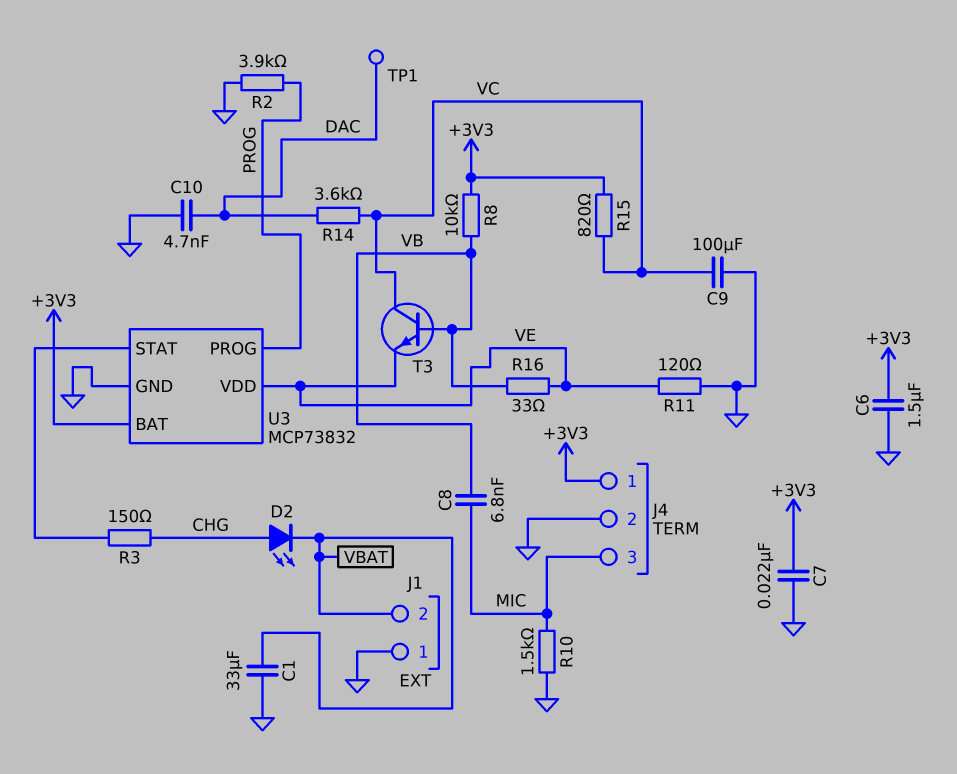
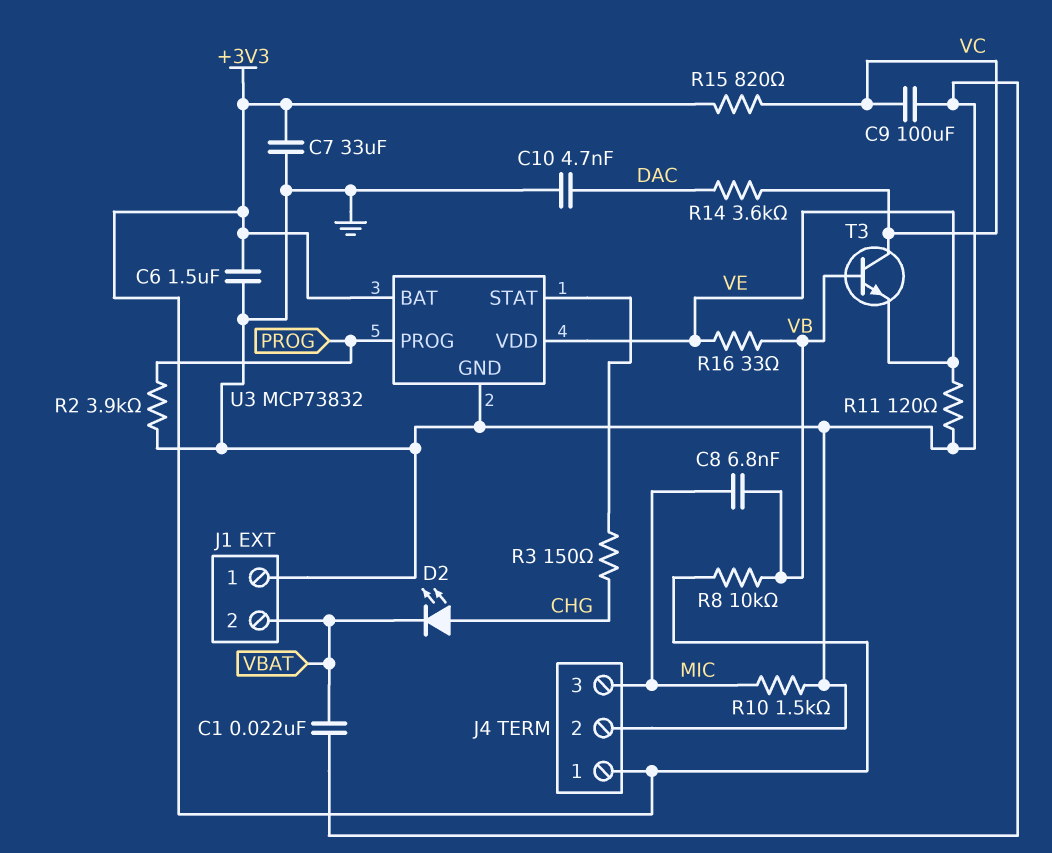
C1: 33uF (GND, VBAT) -> 22nF (GND, VBAT)
C7: 22nF (+3V3, GND) -> 33uF (+3V3, GND)
TP1: test point (DAC) -> none

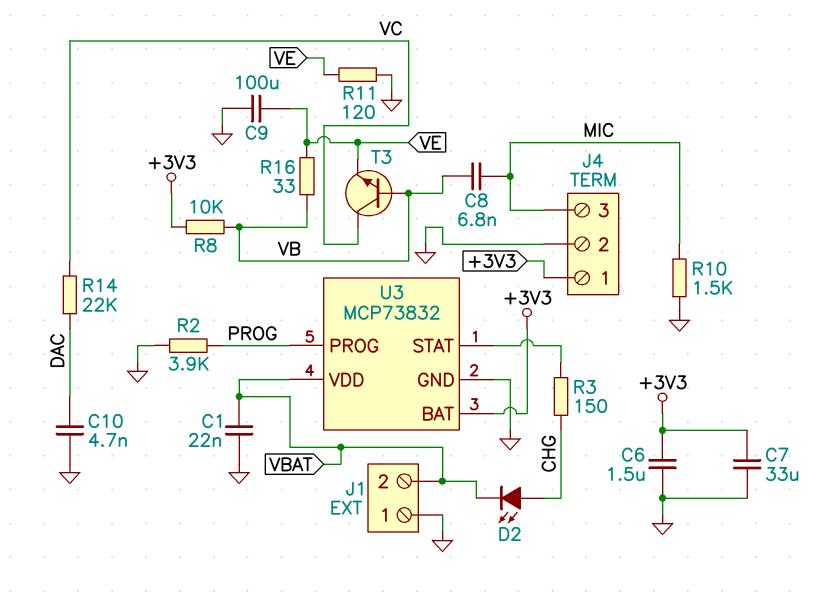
C9: 100uF (GND, VC) -> 100uF (GND, VE)
R14: 3.6k (DAC, VC) -> 22k (DAC, VC)
R15: 820 (+3V3, VC) -> none
U3 pin VDD: VE -> VBAT

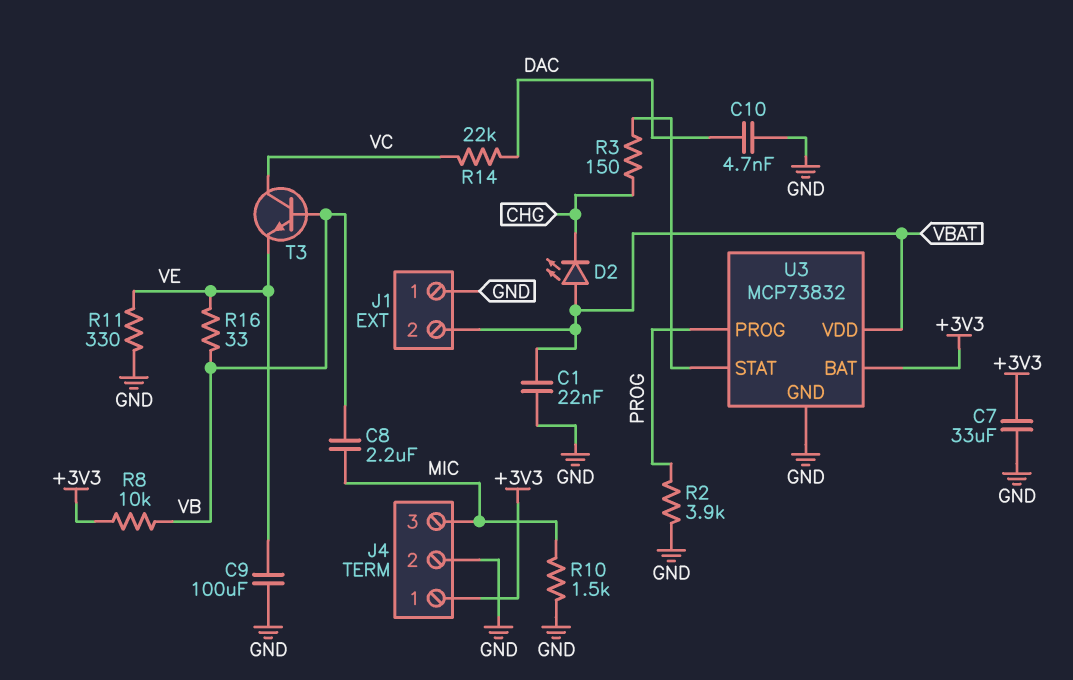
C6: 1.5uF (+3V3, GND) -> none
C8: 6.8nF (MIC, VB) -> 2.2uF (MIC, VB)
D2: LED (A CHG, K VBAT) -> LED (A VBAT, K CHG)
R11: 120 (GND, VE) -> 330 (GND, VE)

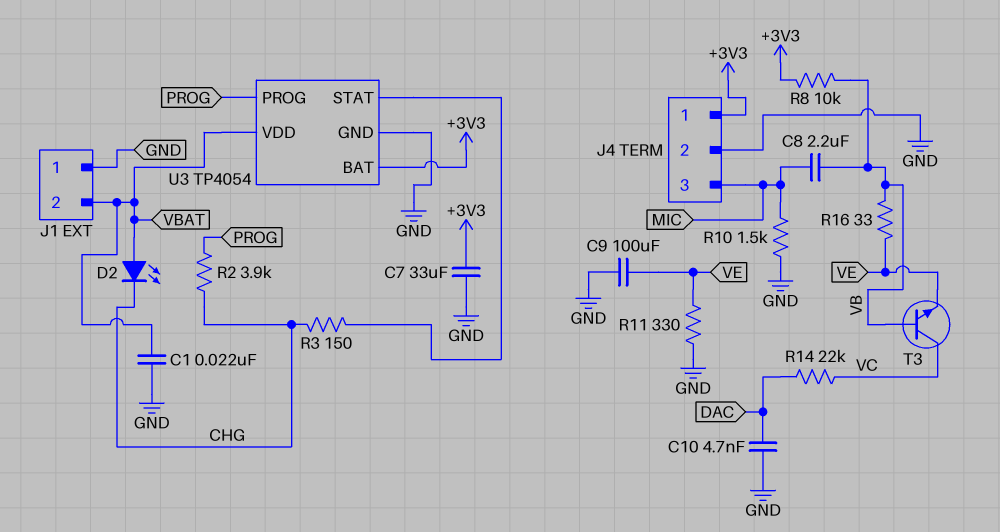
R2: 3.9k (GND, PROG) -> 3.9k (CHG, PROG)
U3: MCP73832 -> TP4054

